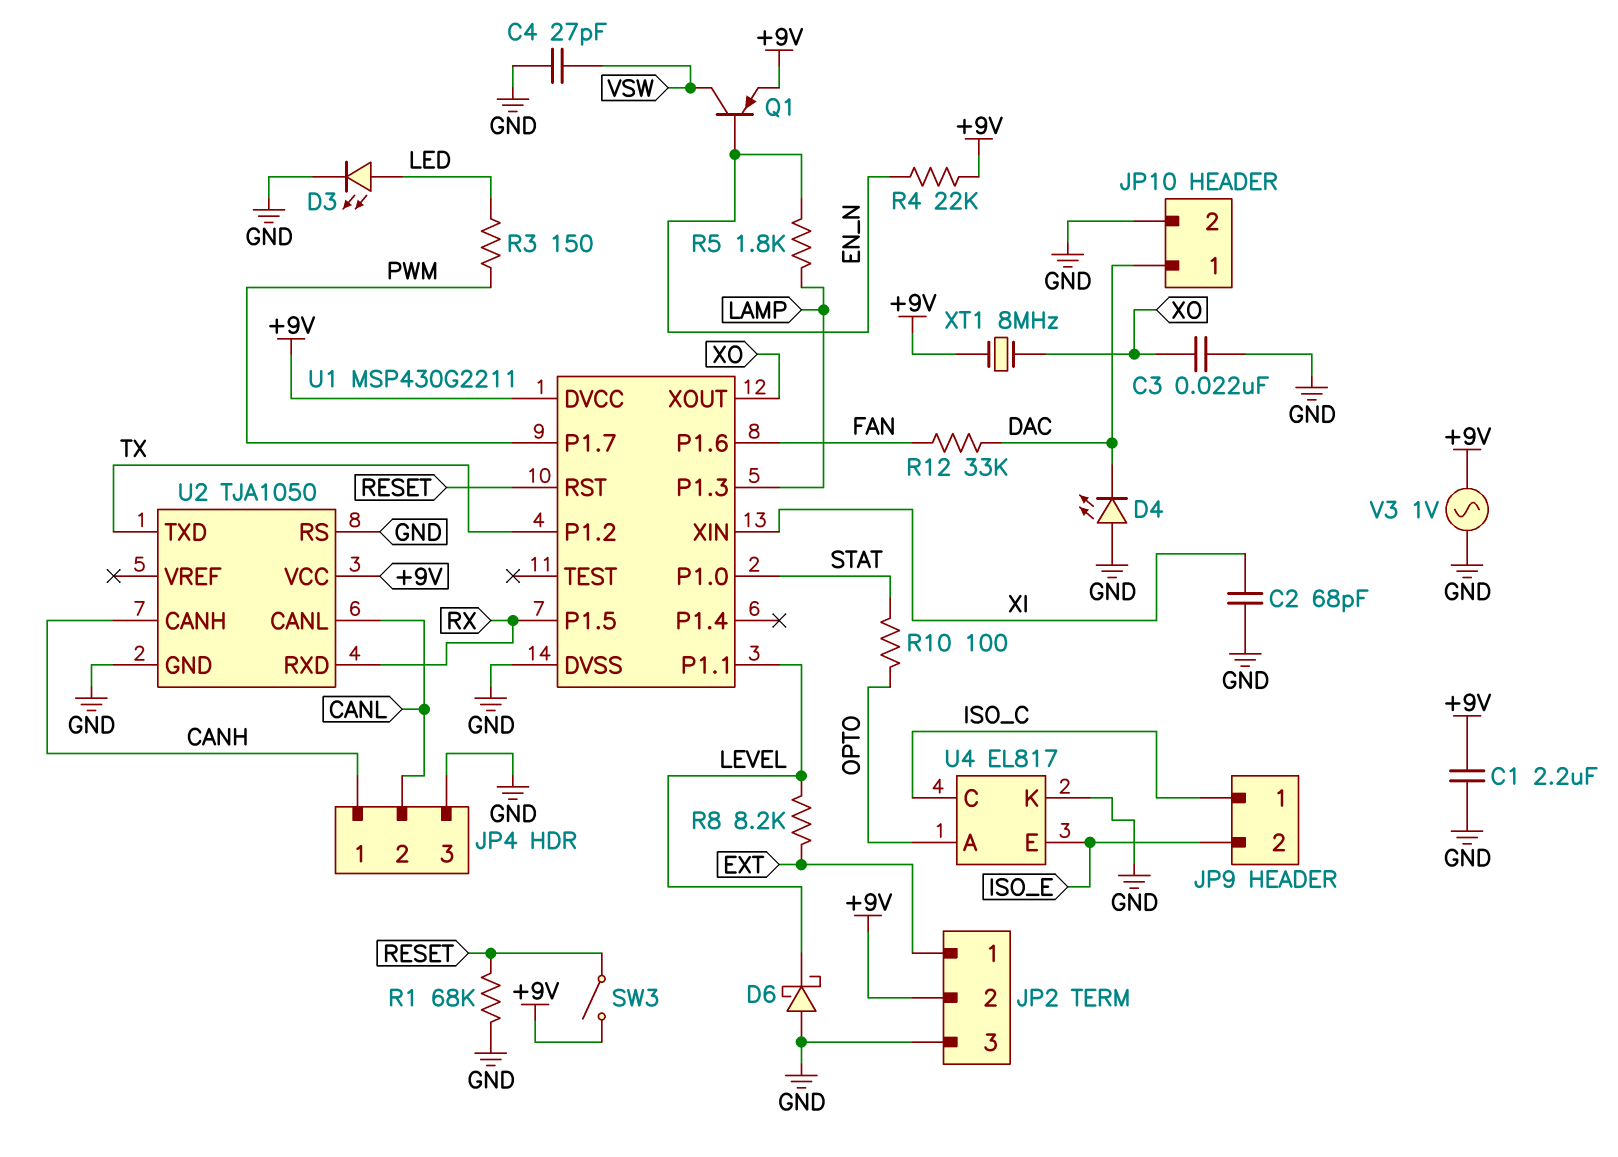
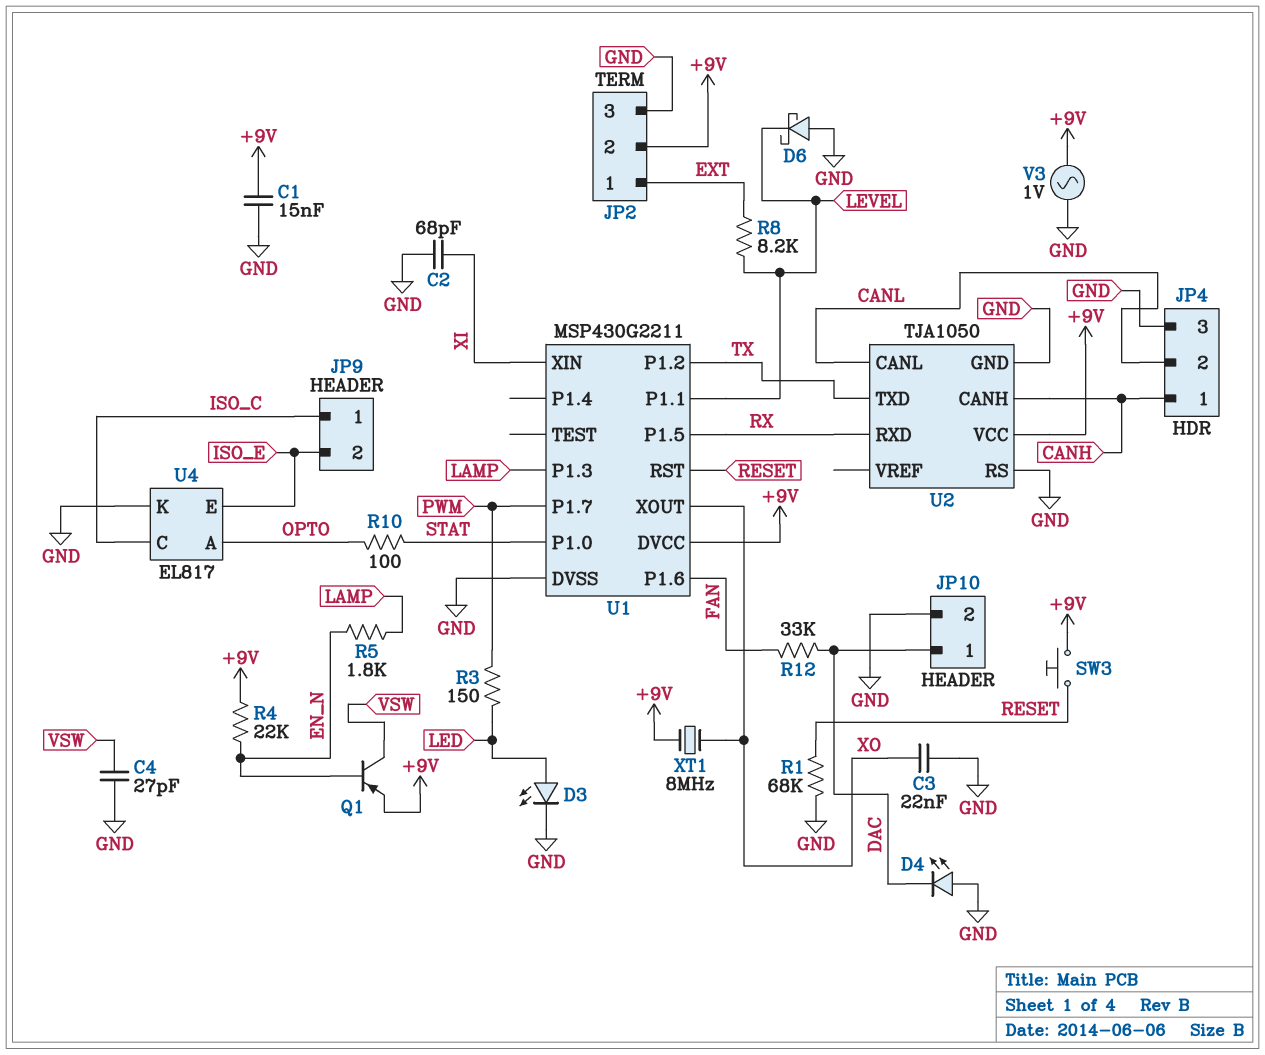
C1: 2.2uF (+9V, GND) -> 15nF (+9V, GND)
SW3: switch (+9V, RESET) -> button (+9V, RESET)

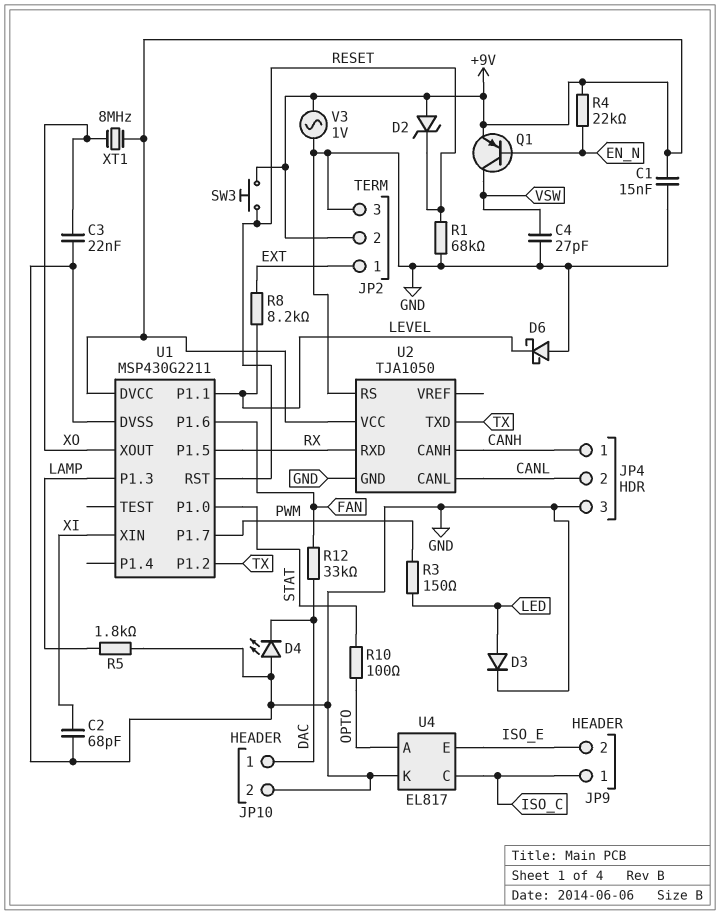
D2: none -> zener (A +9V, K RESET)
D3: LED (A LED, K GND) -> diode (A LED, K GND)
R5: 1.8k (EN_N, LAMP) -> 1.8k (GND, LAMP)

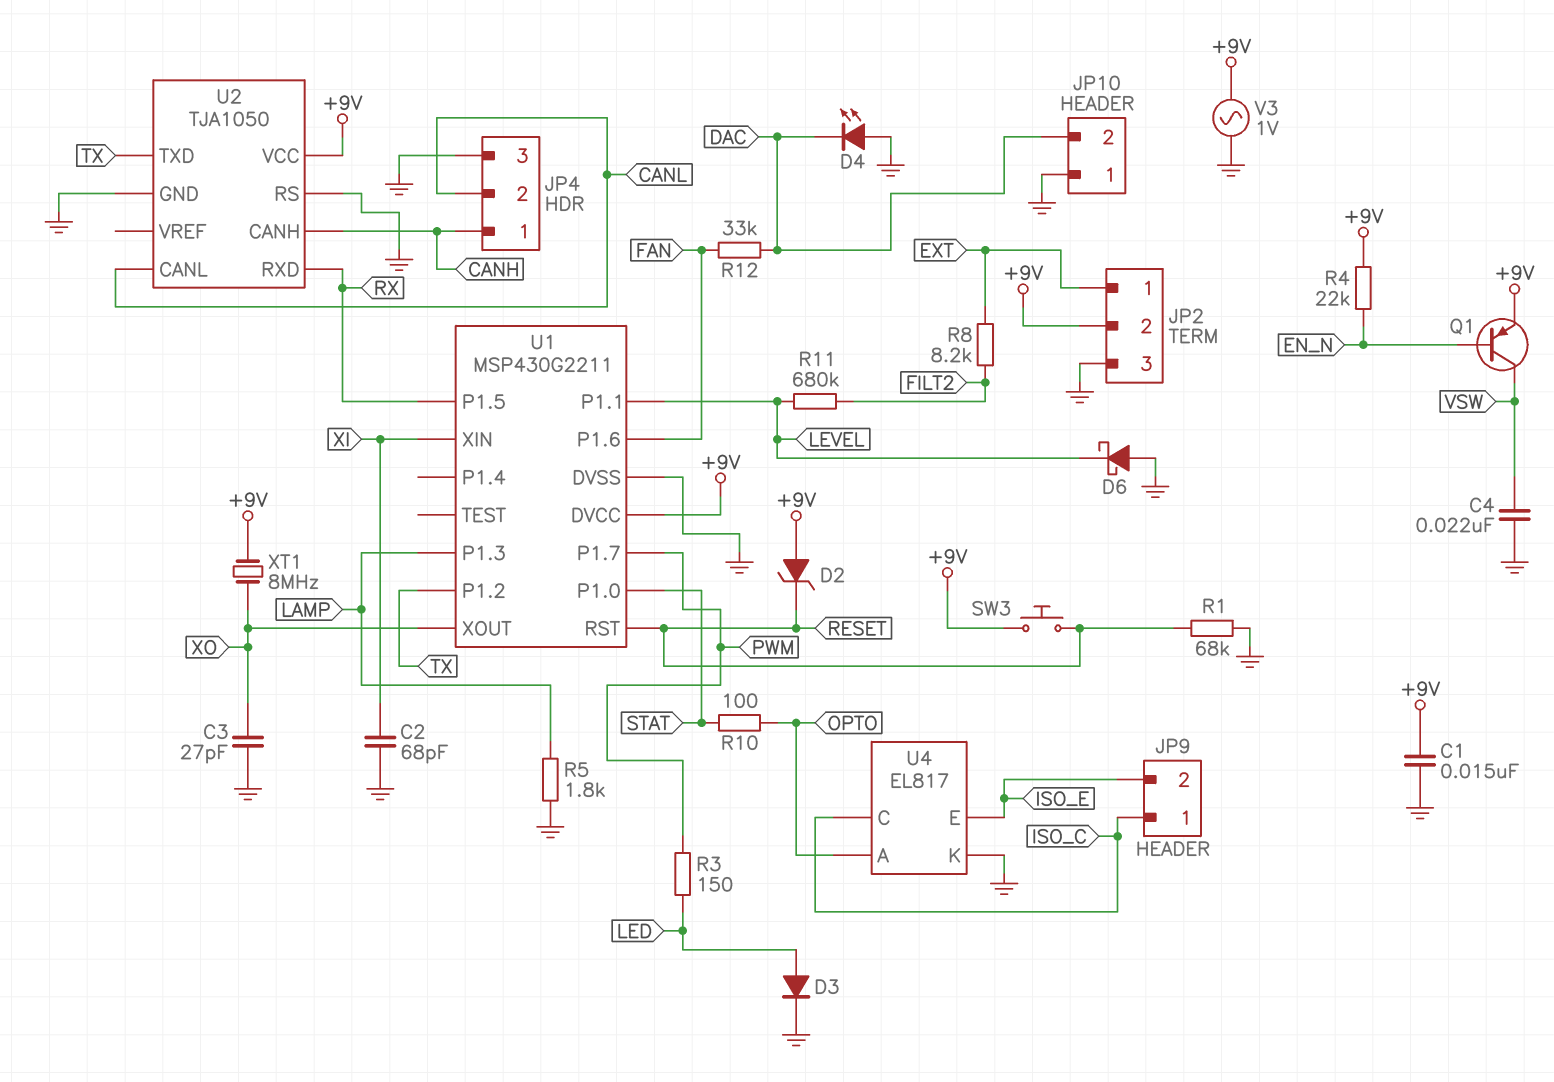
C3: 22nF (GND, XO) -> 27pF (GND, XO)
C4: 27pF (GND, VSW) -> 22nF (GND, VSW)
JP10 pin 1: DAC -> GND
JP10 pin 2: GND -> DAC
R8: 8.2k (EXT, LEVEL) -> 8.2k (EXT, FILT2)
R11: none -> 680k (FILT2, LEVEL)

